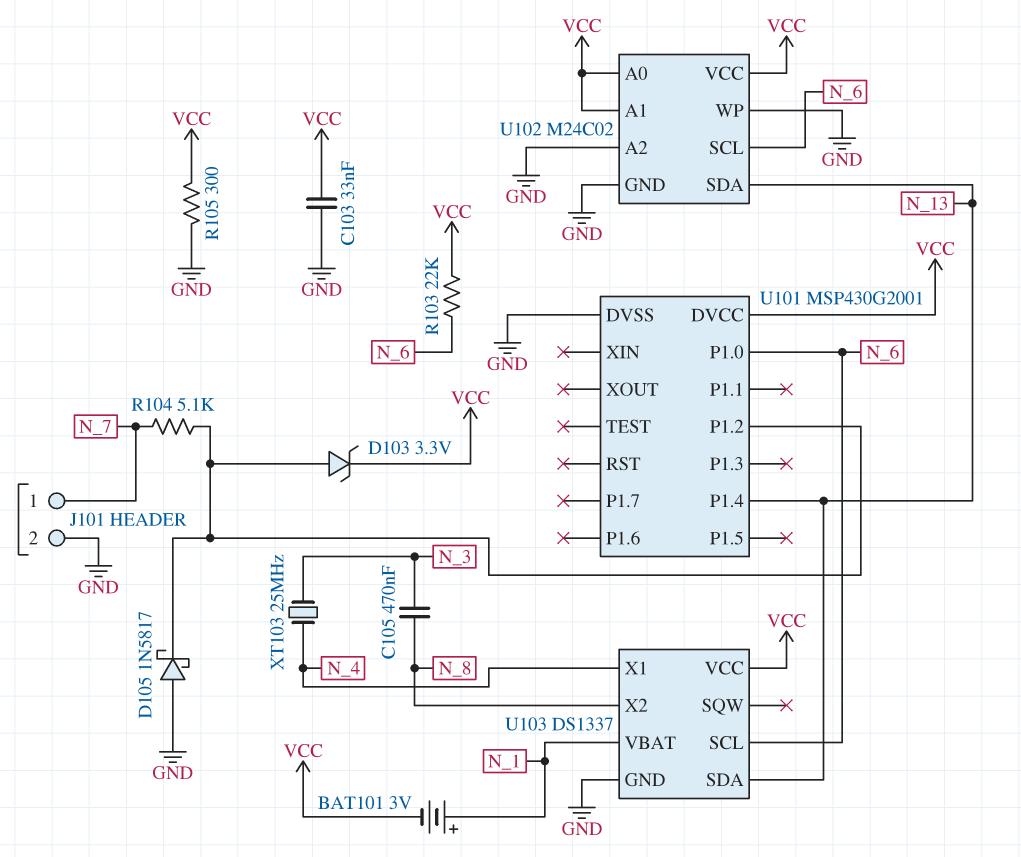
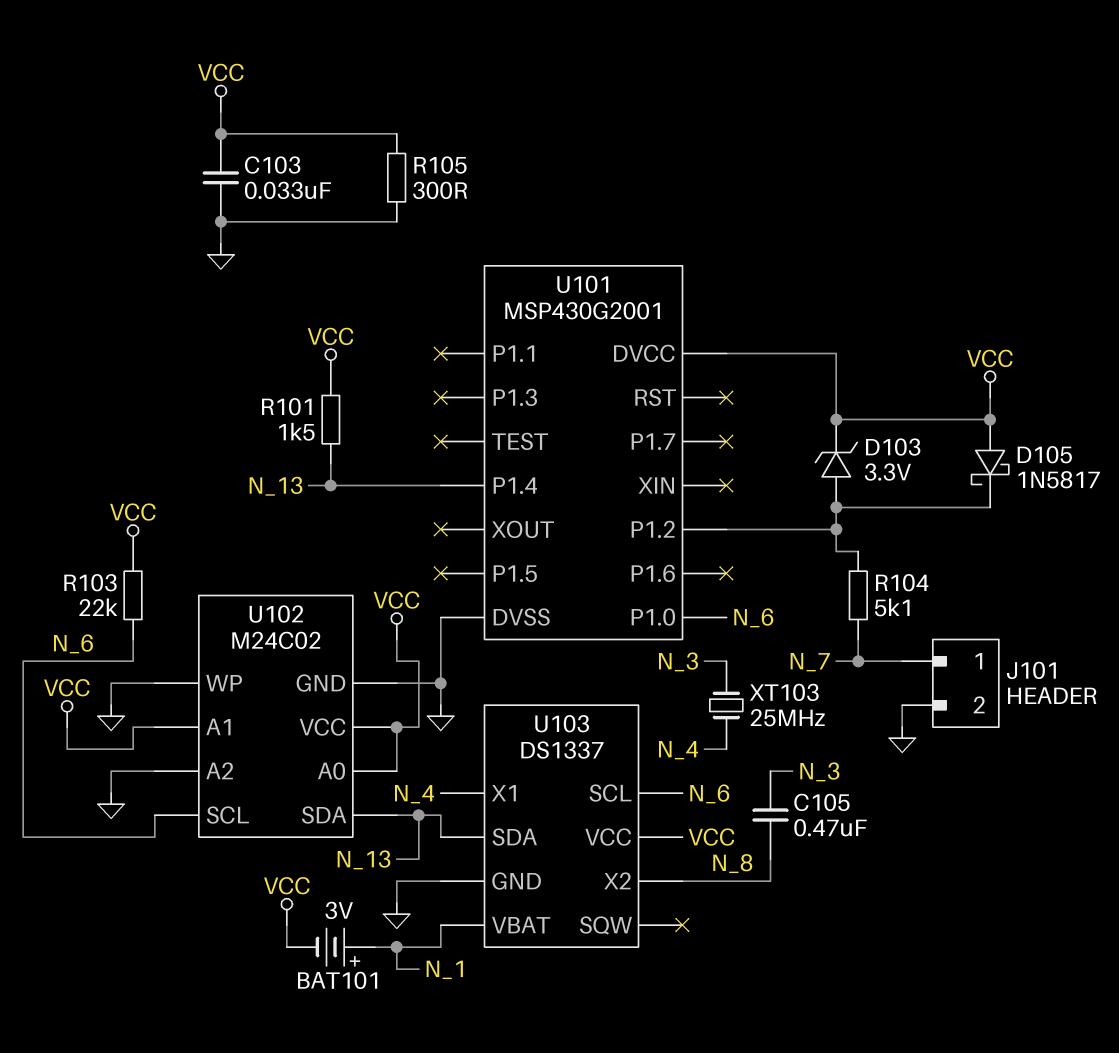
D105: schottky 1N5817 (A GND, K U101/P1.2) -> schottky 1N5817 (A VCC, K U101/P1.2)
R101: none -> 1.5k (N_13, VCC)

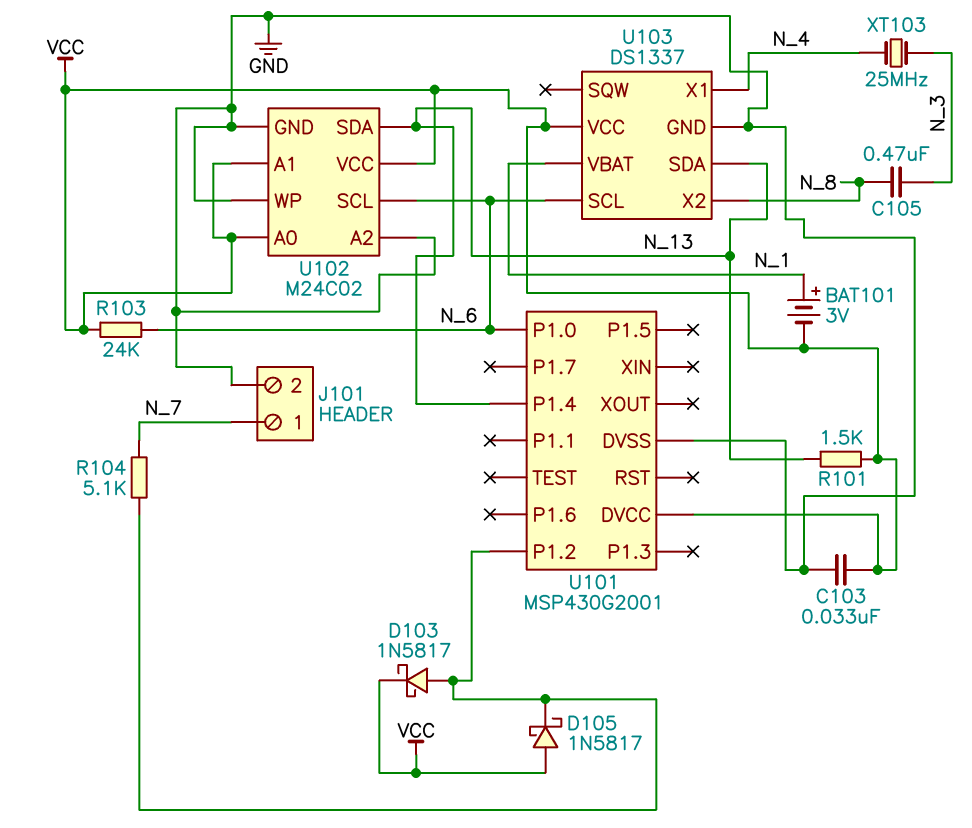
D103: zener 3.3V (A U101/P1.2, K VCC) -> schottky 1N5817 (A U101/P1.2, K VCC)
R103: 22k (N_6, VCC) -> 24k (N_6, VCC)
R105: 300 (GND, VCC) -> none

